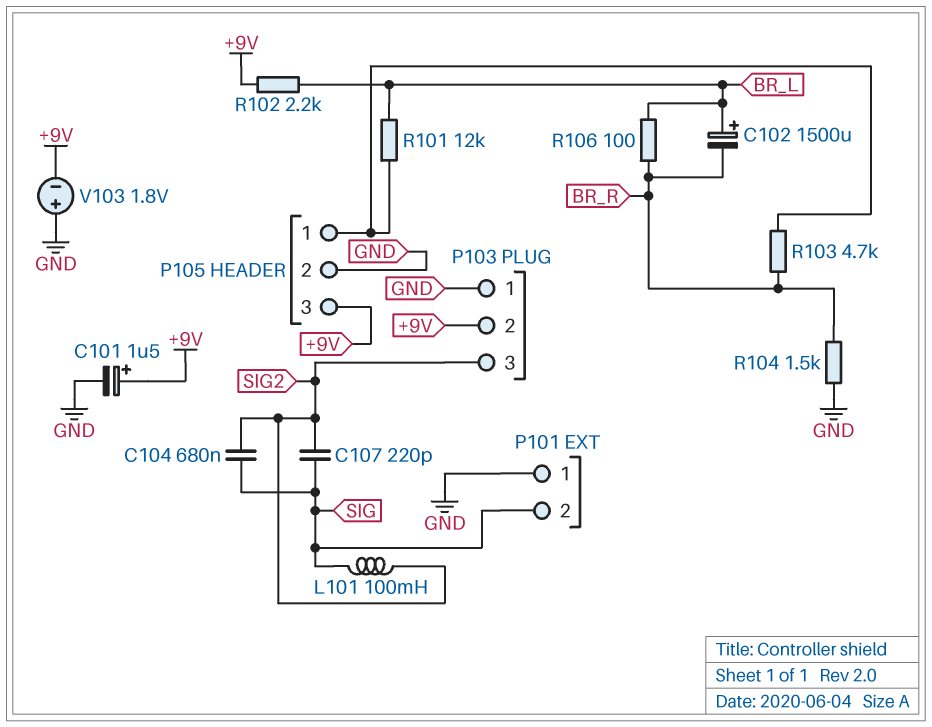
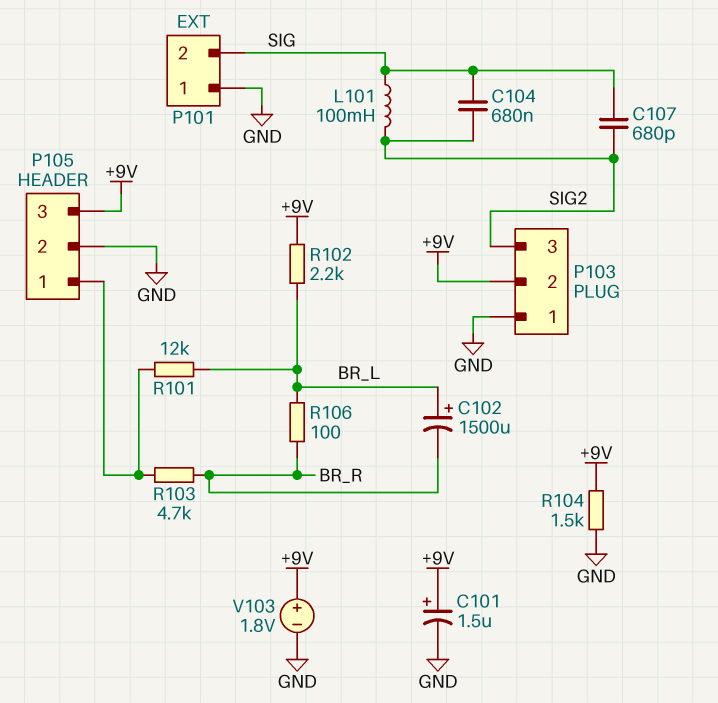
C107: 220pF (SIG, SIG2) -> 680pF (SIG, SIG2)
R104: 1.5k (BR_R, GND) -> 1.5k (+9V, GND)
V103: 1.8V (plus GND, minus +9V) -> 1.8V (plus +9V, minus GND)

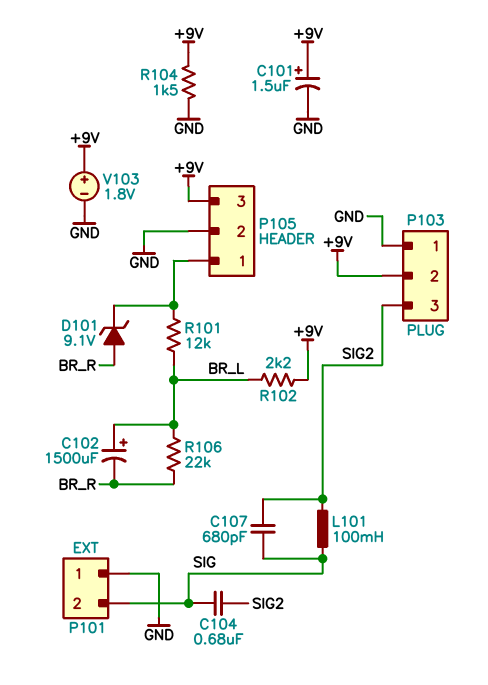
D101: none -> zener 9.1V (A BR_R, K P105/1)
R103: 4.7k (BR_R, P105/1) -> none
R106: 100 (BR_L, BR_R) -> 22k (BR_L, BR_R)

